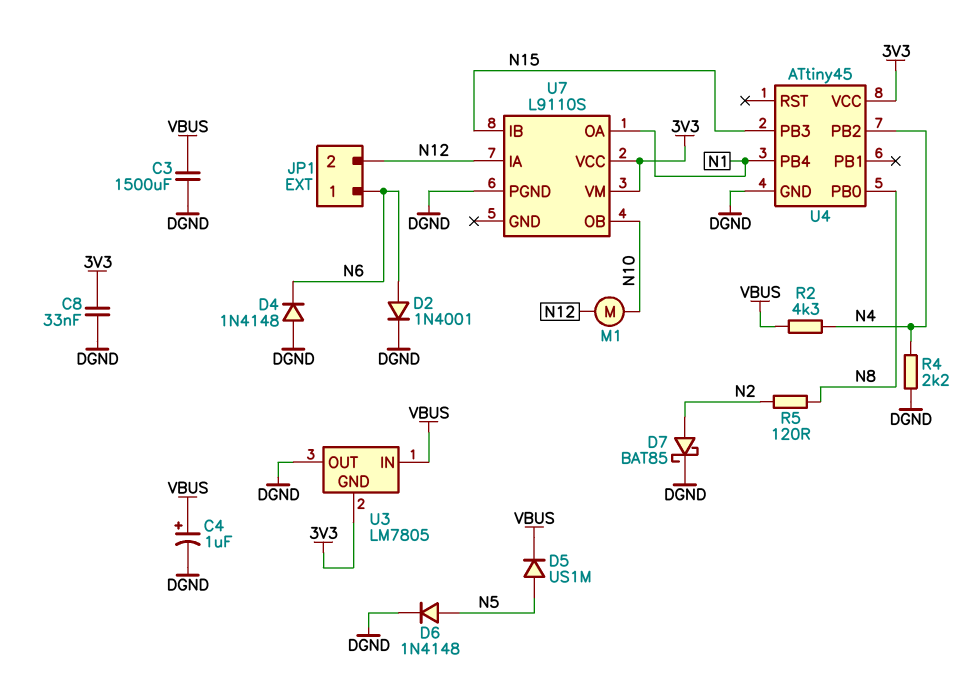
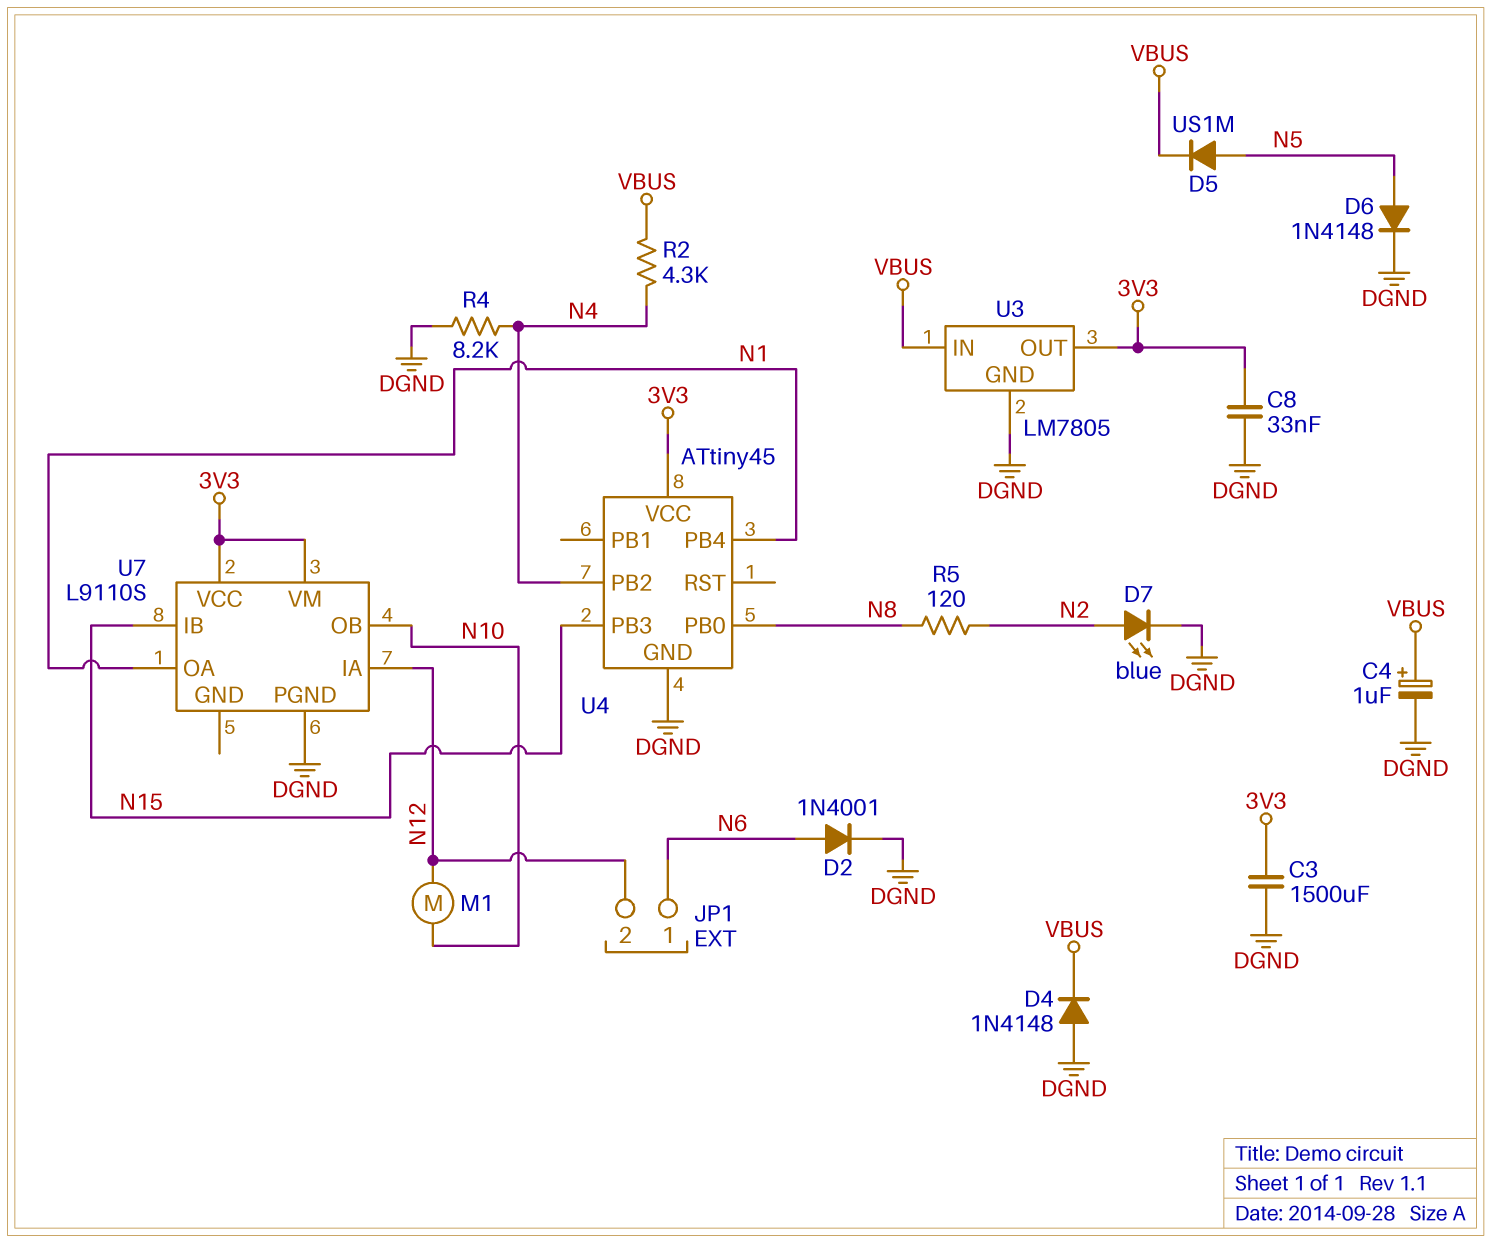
C3: 1500uF (DGND, VBUS) -> 1500uF (3V3, DGND)
D4: diode 1N4148 (A DGND, K N6) -> diode 1N4148 (A DGND, K VBUS)
D7: schottky BAT85 (A N2, K DGND) -> LED blue (A N2, K DGND)
R4: 2.2k (DGND, N4) -> 8.2k (DGND, N4)
U3 pin GND: 3V3 -> DGND
U3 pin OUT: DGND -> 3V3

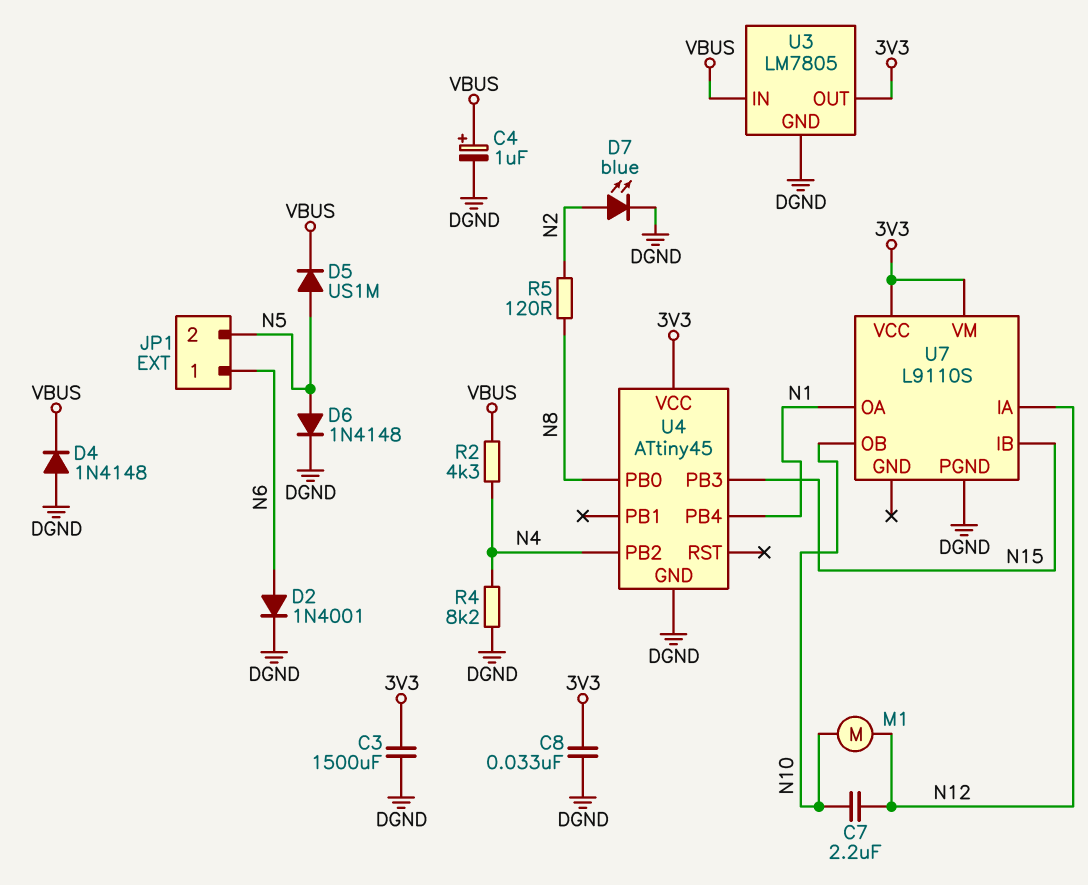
C7: none -> 2.2uF (N10, N12)
JP1 pin 2: N12 -> N5

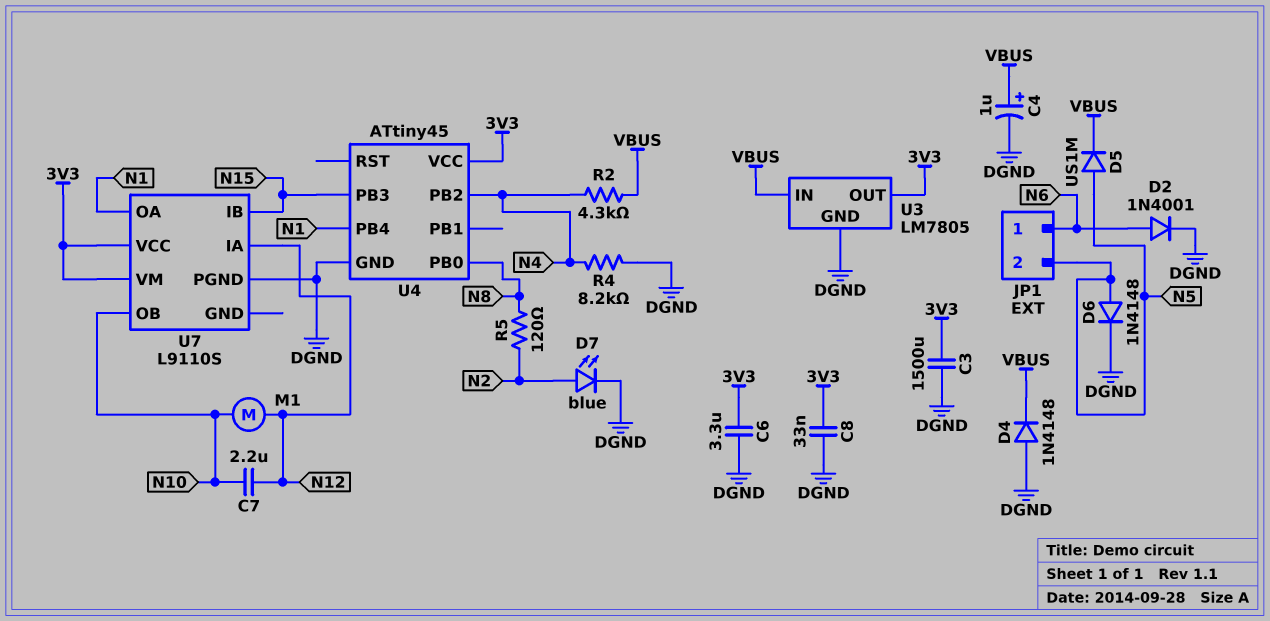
C6: none -> 3.3uF (3V3, DGND)

